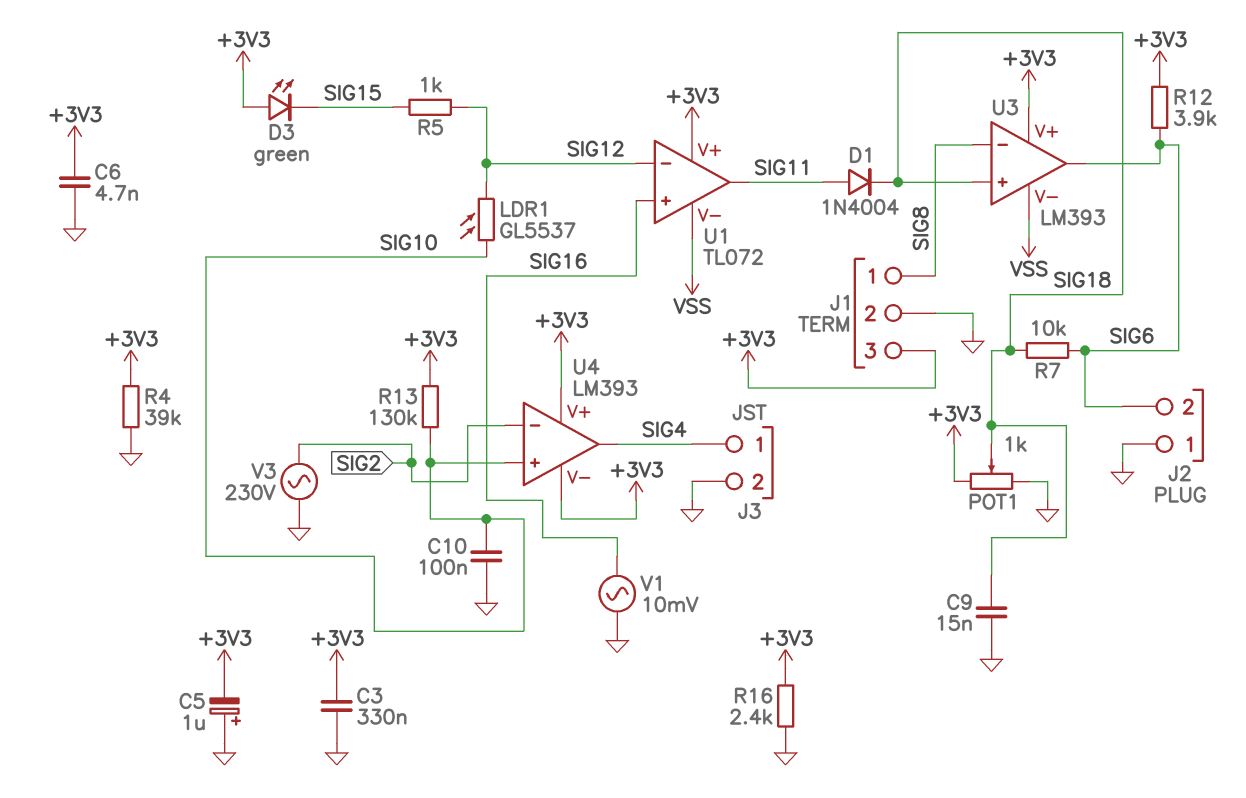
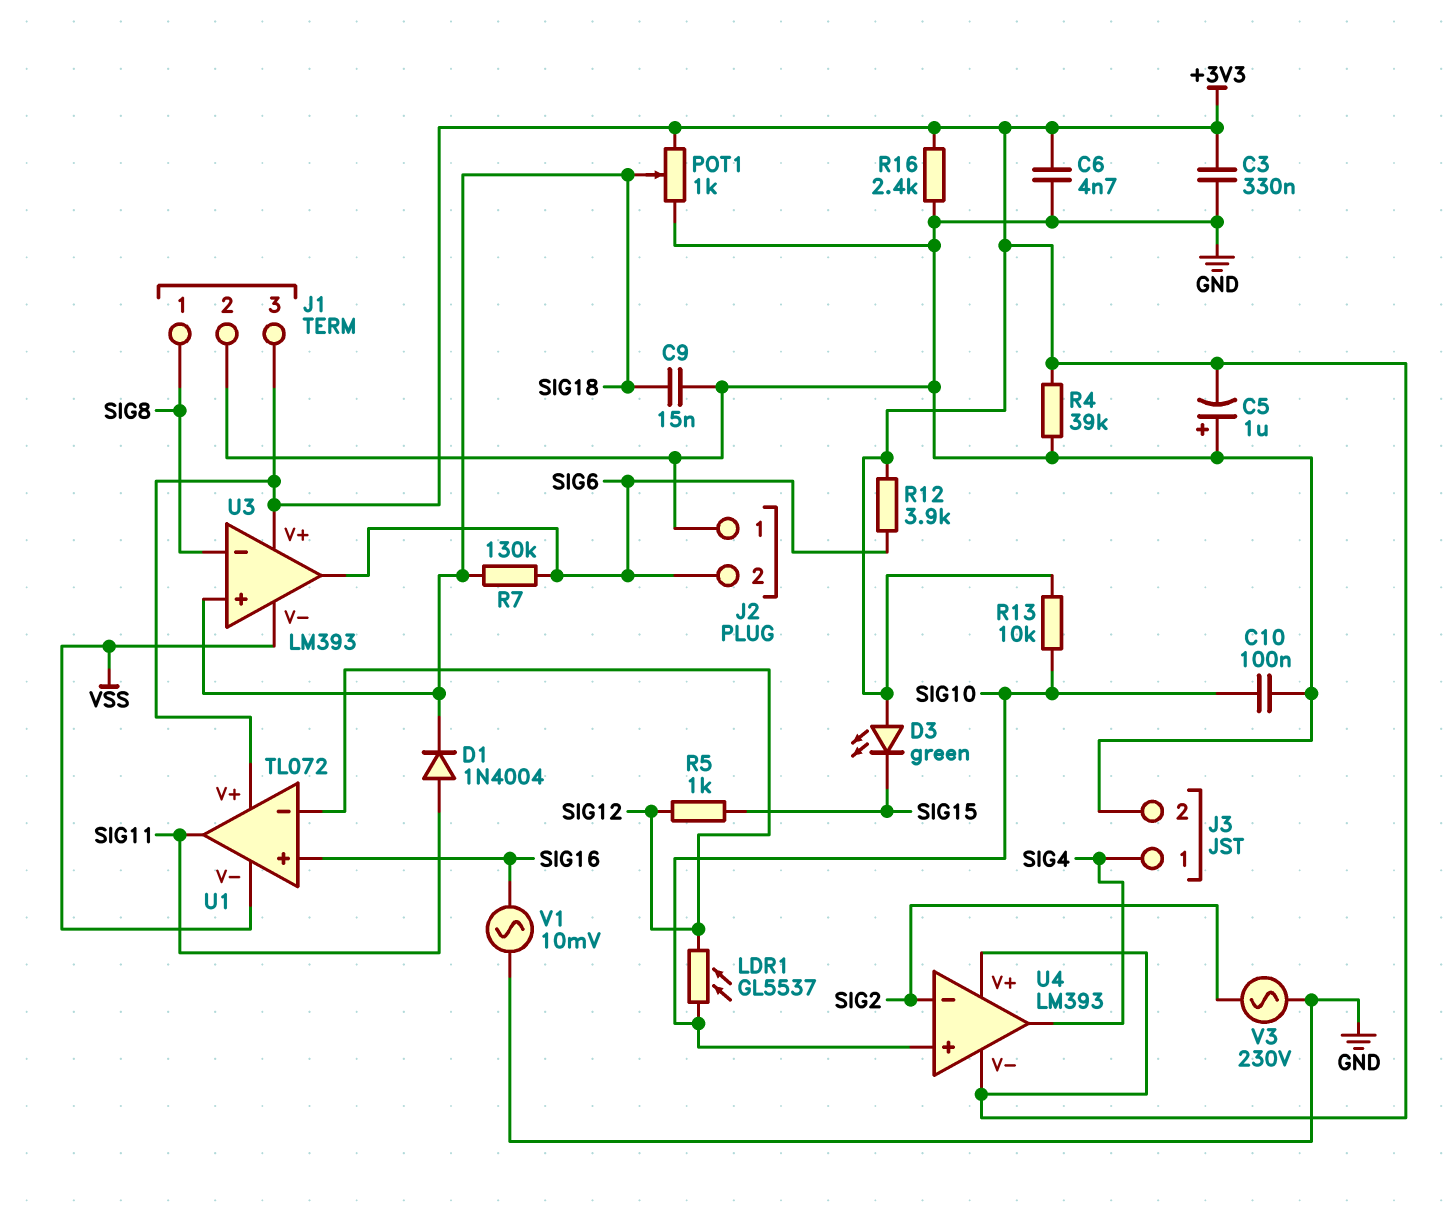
R7: 10k (SIG6, SIG18) -> 130k (SIG6, SIG18)
R13: 130k (+3V3, SIG10) -> 10k (+3V3, SIG10)

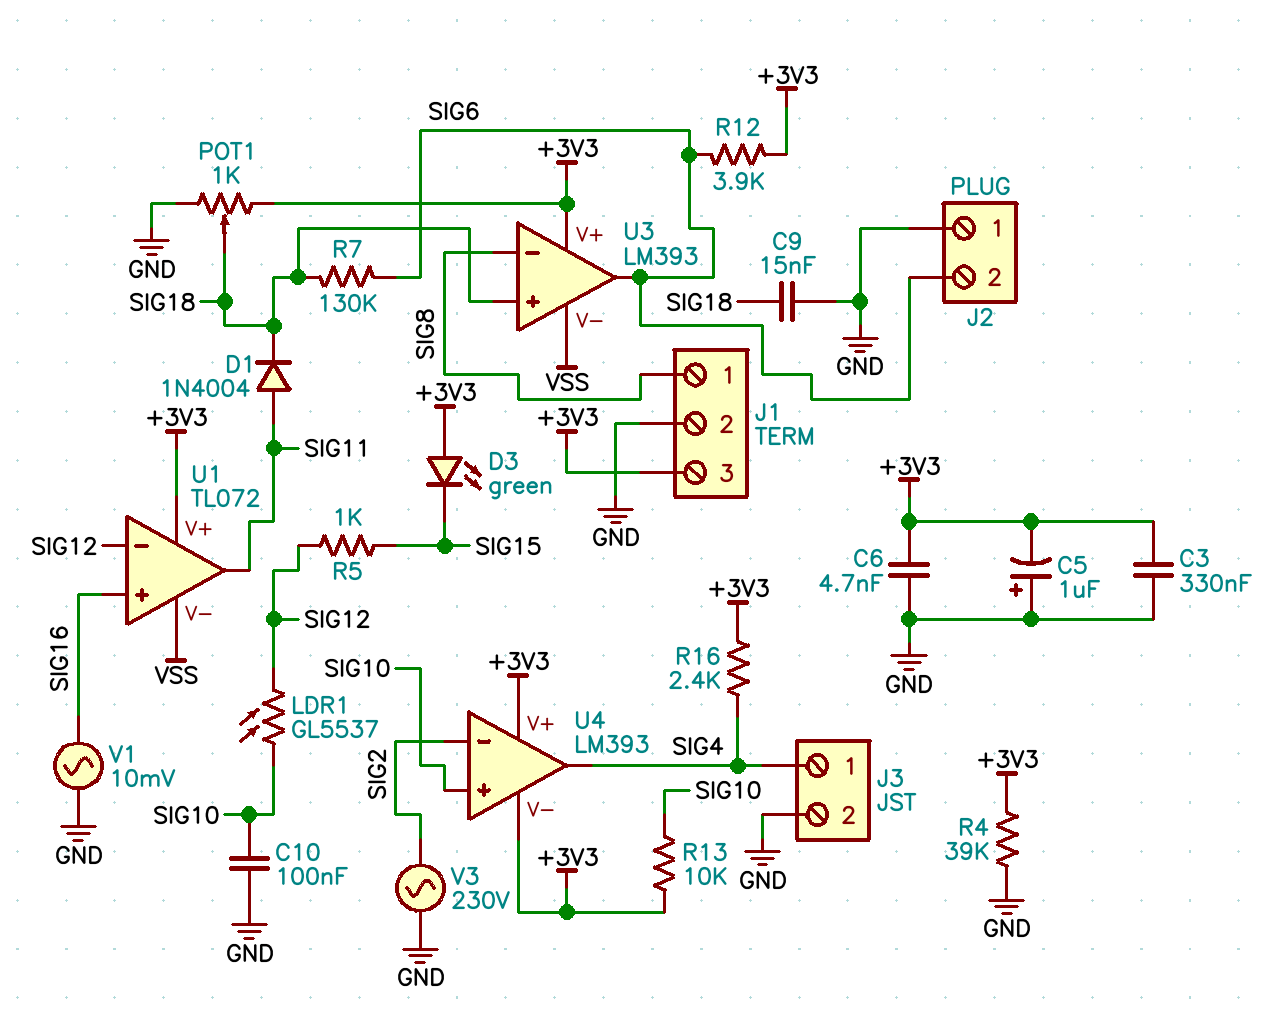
R16: 2.4k (+3V3, GND) -> 2.4k (+3V3, SIG4)

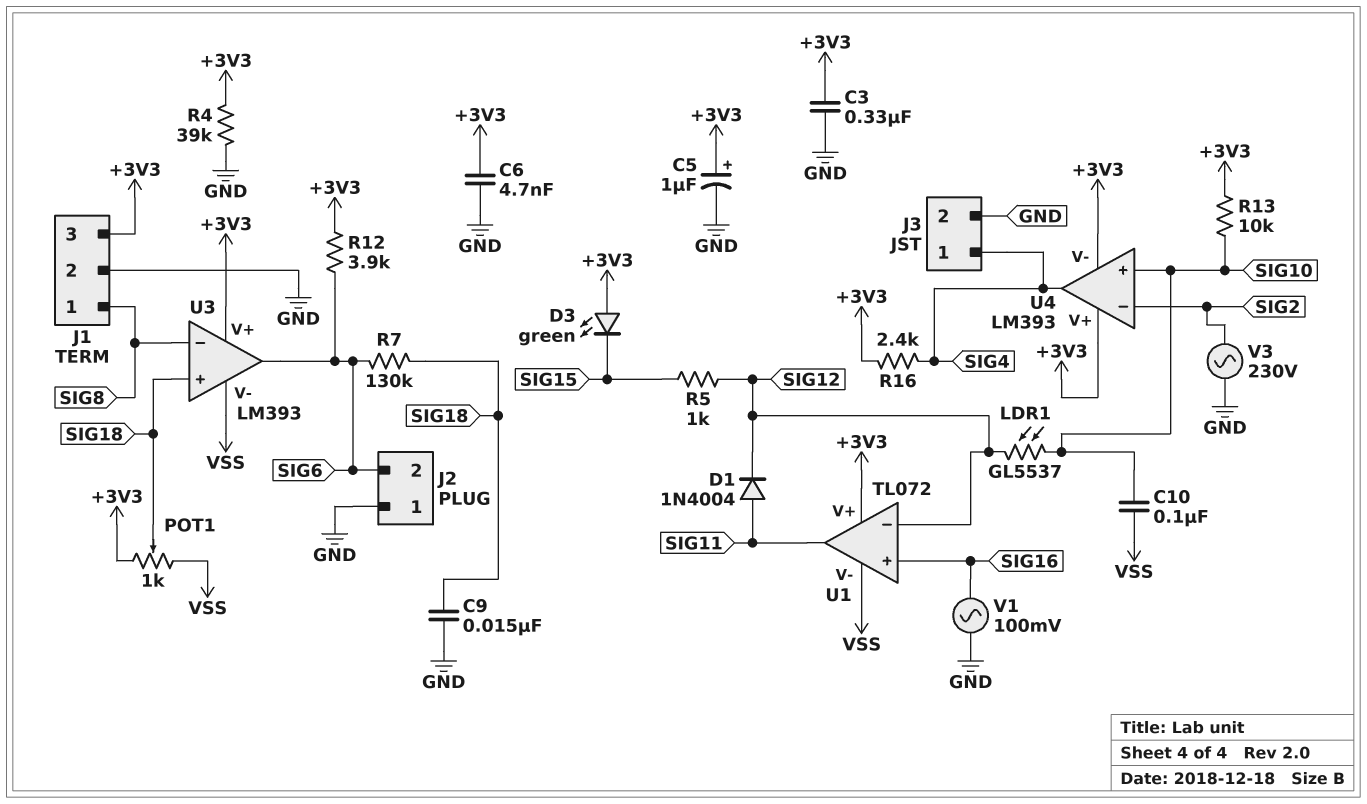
C5: 1uF (plus GND, minus +3V3) -> 1uF (plus +3V3, minus GND)
C10: 100nF (GND, SIG10) -> 100nF (SIG10, VSS)
D1: diode 1N4004 (A SIG11, K SIG18) -> diode 1N4004 (A SIG11, K SIG12)
POT1: 1k (+3V3, GND, wiper SIG18) -> 1k (+3V3, VSS, wiper SIG18)
V1: AC 10mV (GND, SIG16) -> AC 100mV (GND, SIG16)

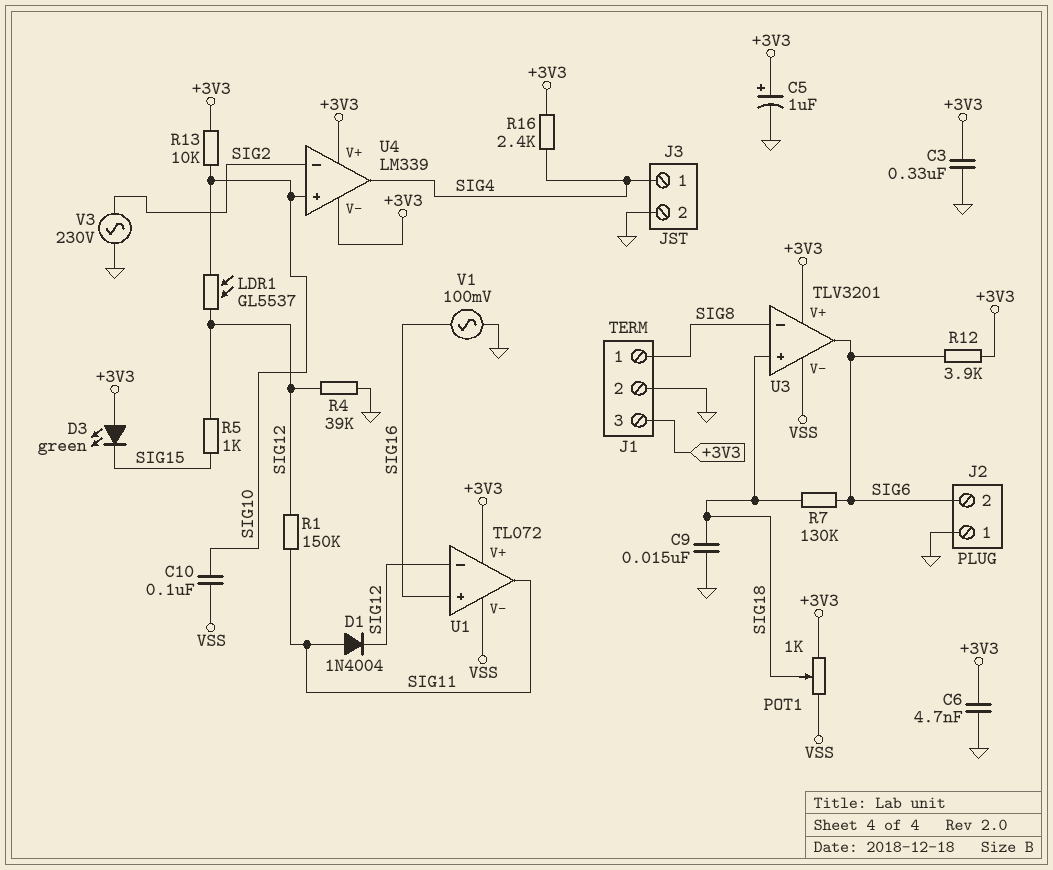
R1: none -> 150k (SIG11, SIG12)
R4: 39k (+3V3, GND) -> 39k (GND, SIG12)
U3: LM393 -> TLV3201
U4: LM393 -> LM339

